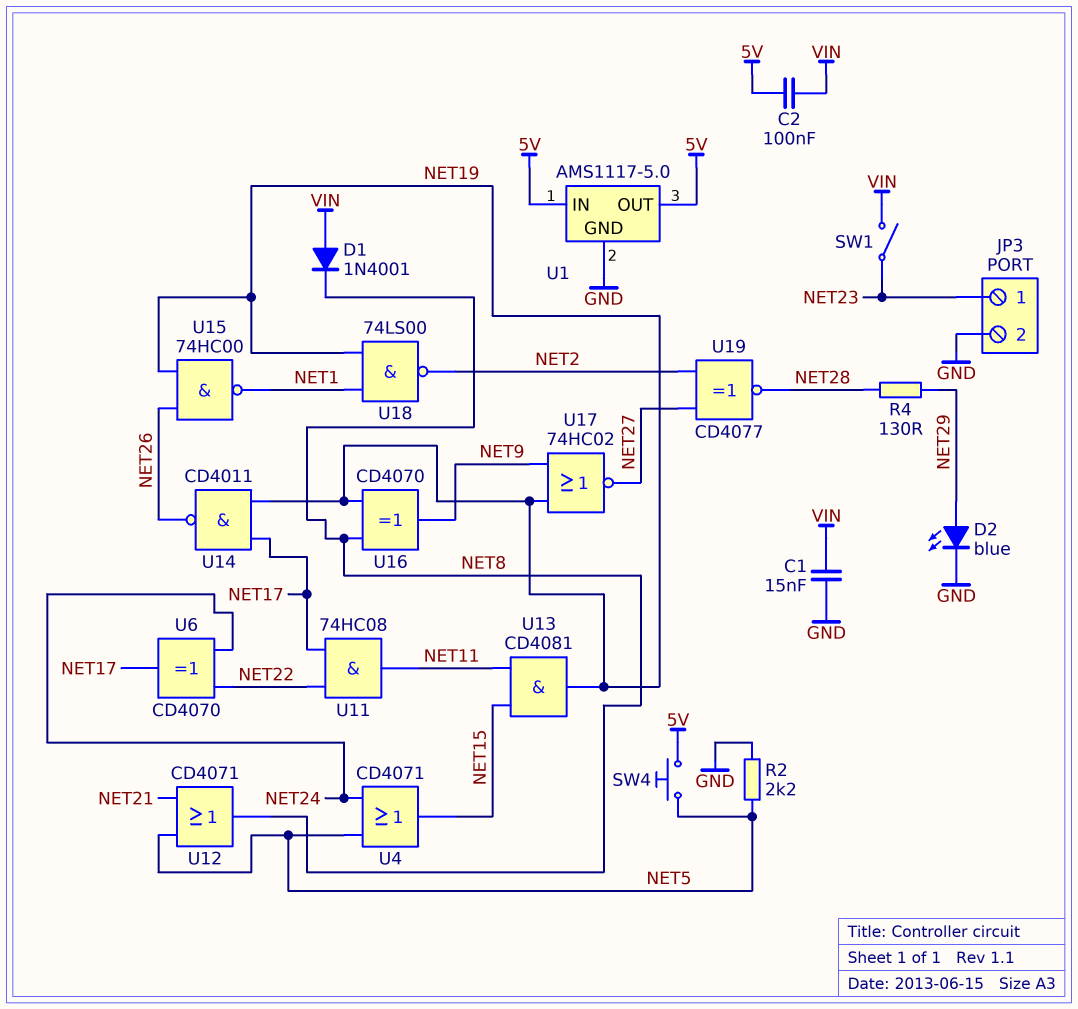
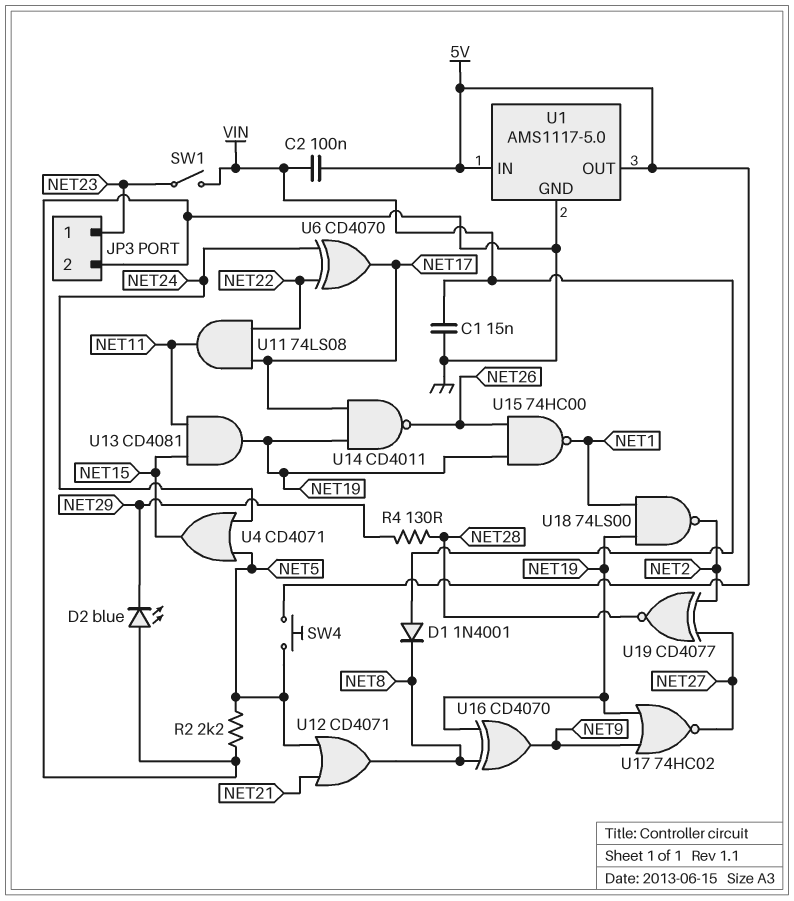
D2: LED blue (A NET29, K GND) -> LED blue (A GND, K NET29)
U11: AND 74HC08 (in NET17, in NET22, out NET11) -> AND 74LS08 (in NET17, in NET22, out NET11)

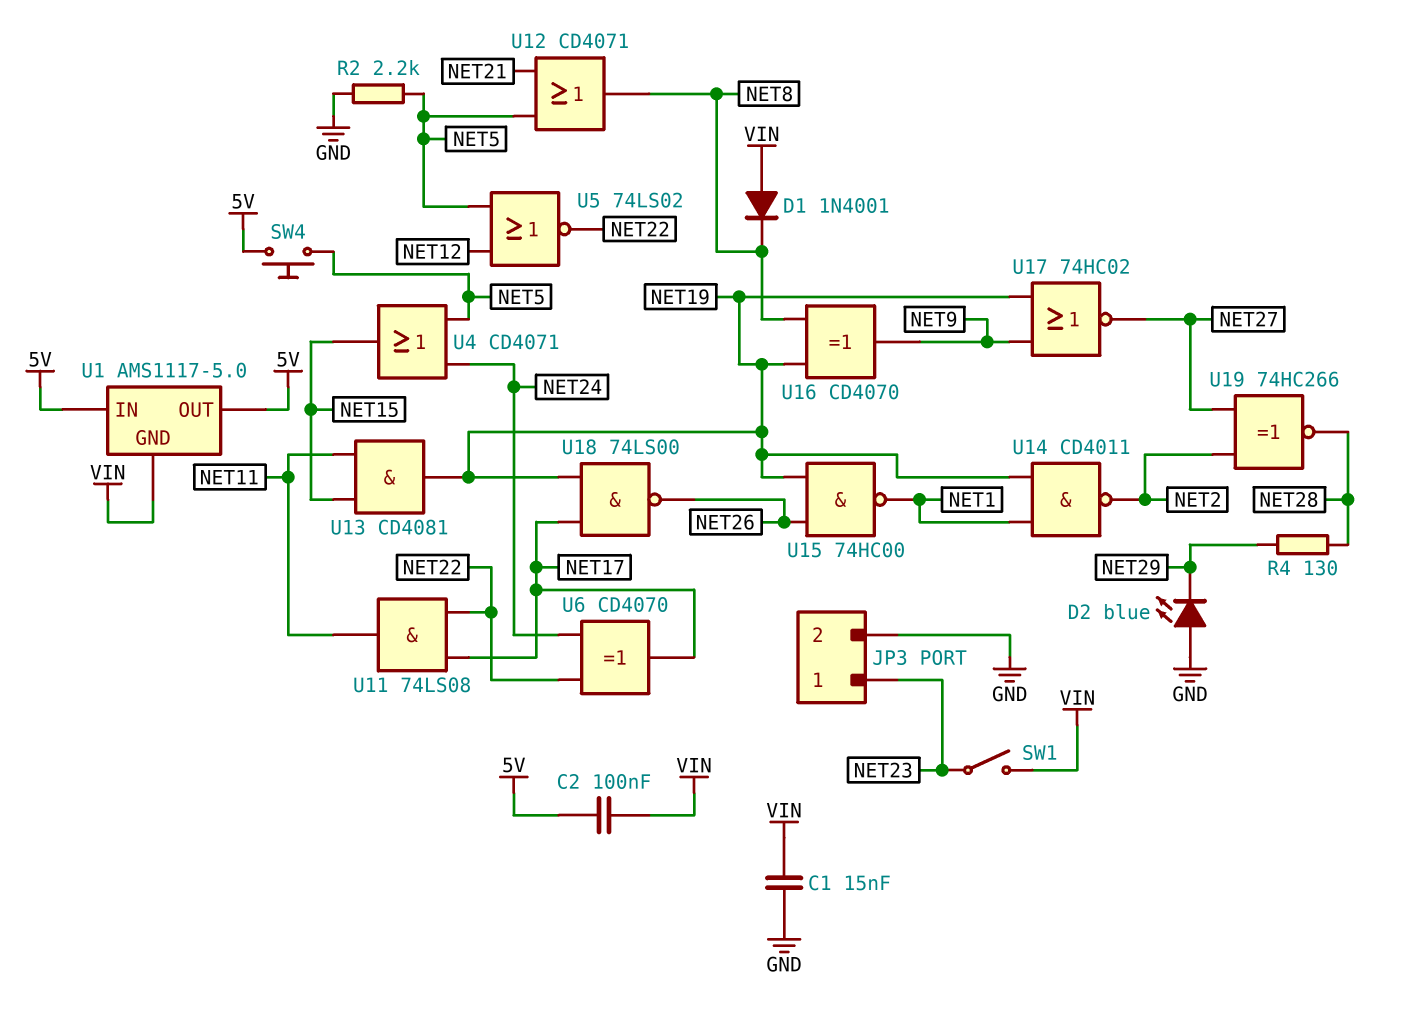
U1 pin GND: GND -> VIN
U5: none -> NOR 74LS02 (in NET5, in NET12, out NET22)
U14: NAND CD4011 (in NET17, in NET19, out NET26) -> NAND CD4011 (in NET1, in NET19, out NET2)
U18: NAND 74LS00 (in NET1, in NET19, out NET2) -> NAND 74LS00 (in NET17, in NET19, out NET26)
U19: XNOR CD4077 (in NET2, in NET27, out NET28) -> XNOR 74HC266 (in NET2, in NET27, out NET28)

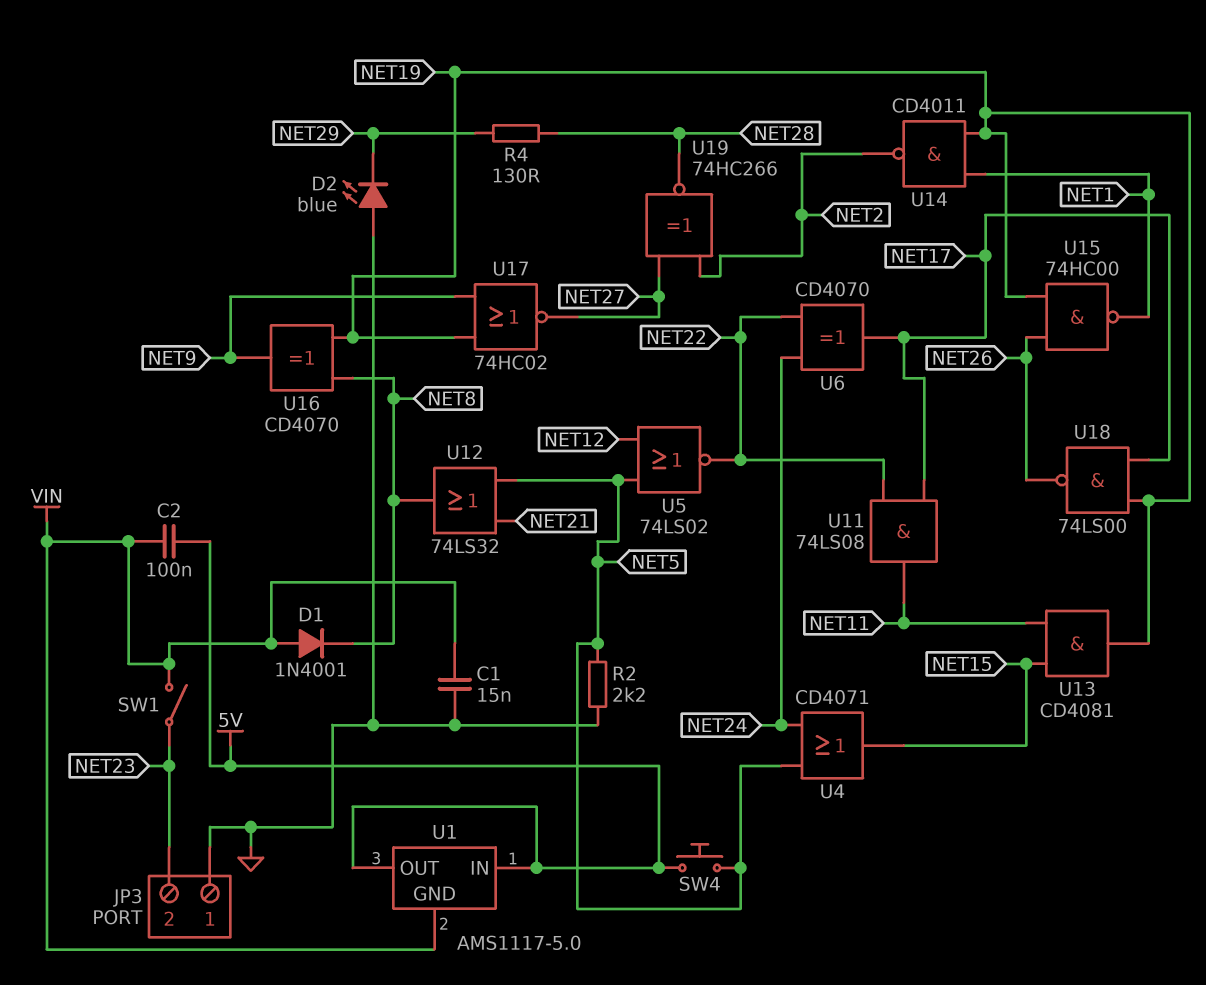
JP3 pin 1: NET23 -> GND
JP3 pin 2: GND -> NET23
U12: OR CD4071 (in NET5, in NET21, out NET8) -> OR 74LS32 (in NET5, in NET21, out NET8)

